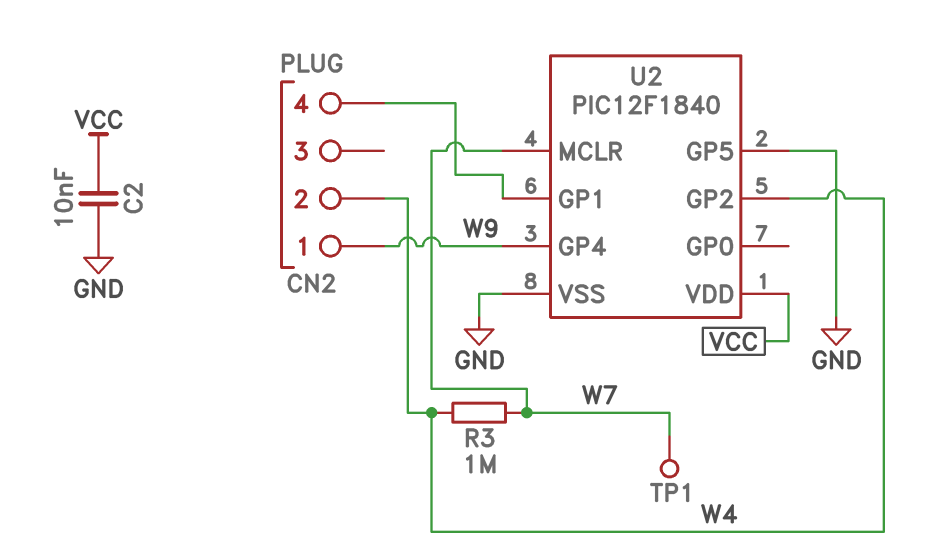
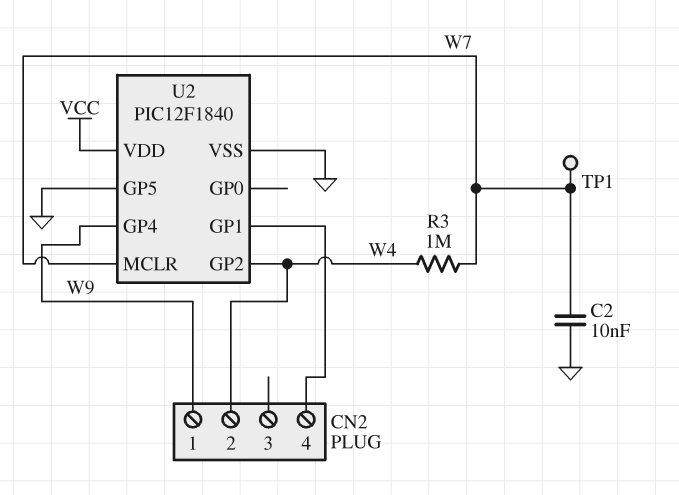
C2: 10nF (GND, VCC) -> 10nF (GND, W7)

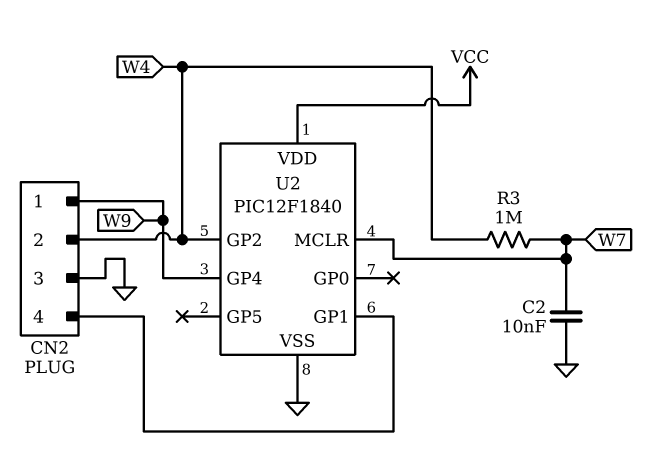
CN2 pin 3: none -> GND
TP1: test point (W7) -> none
U2 pin GP5: GND -> none

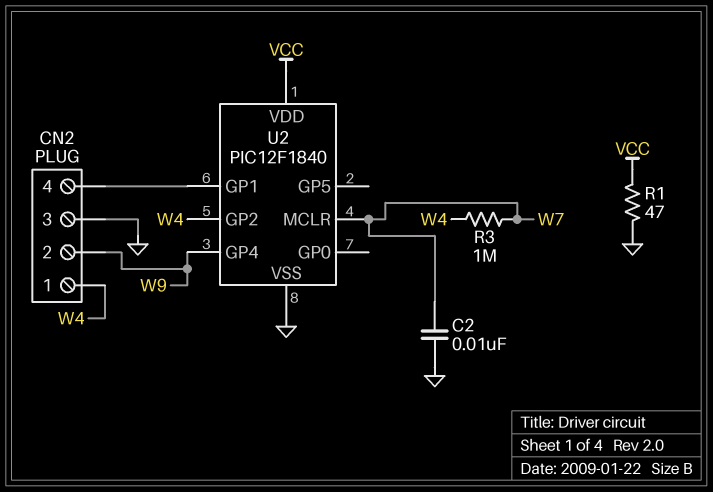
CN2 pin 1: W9 -> W4
CN2 pin 2: W4 -> W9
R1: none -> 47 (GND, VCC)

